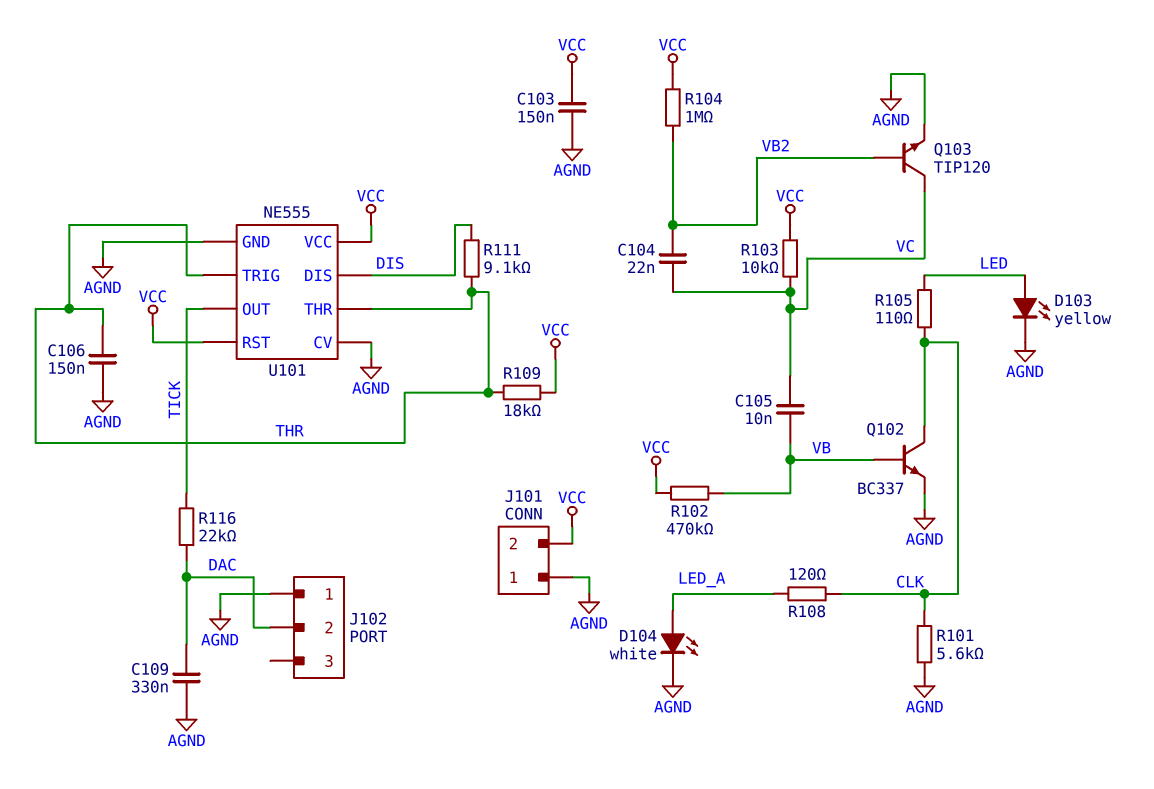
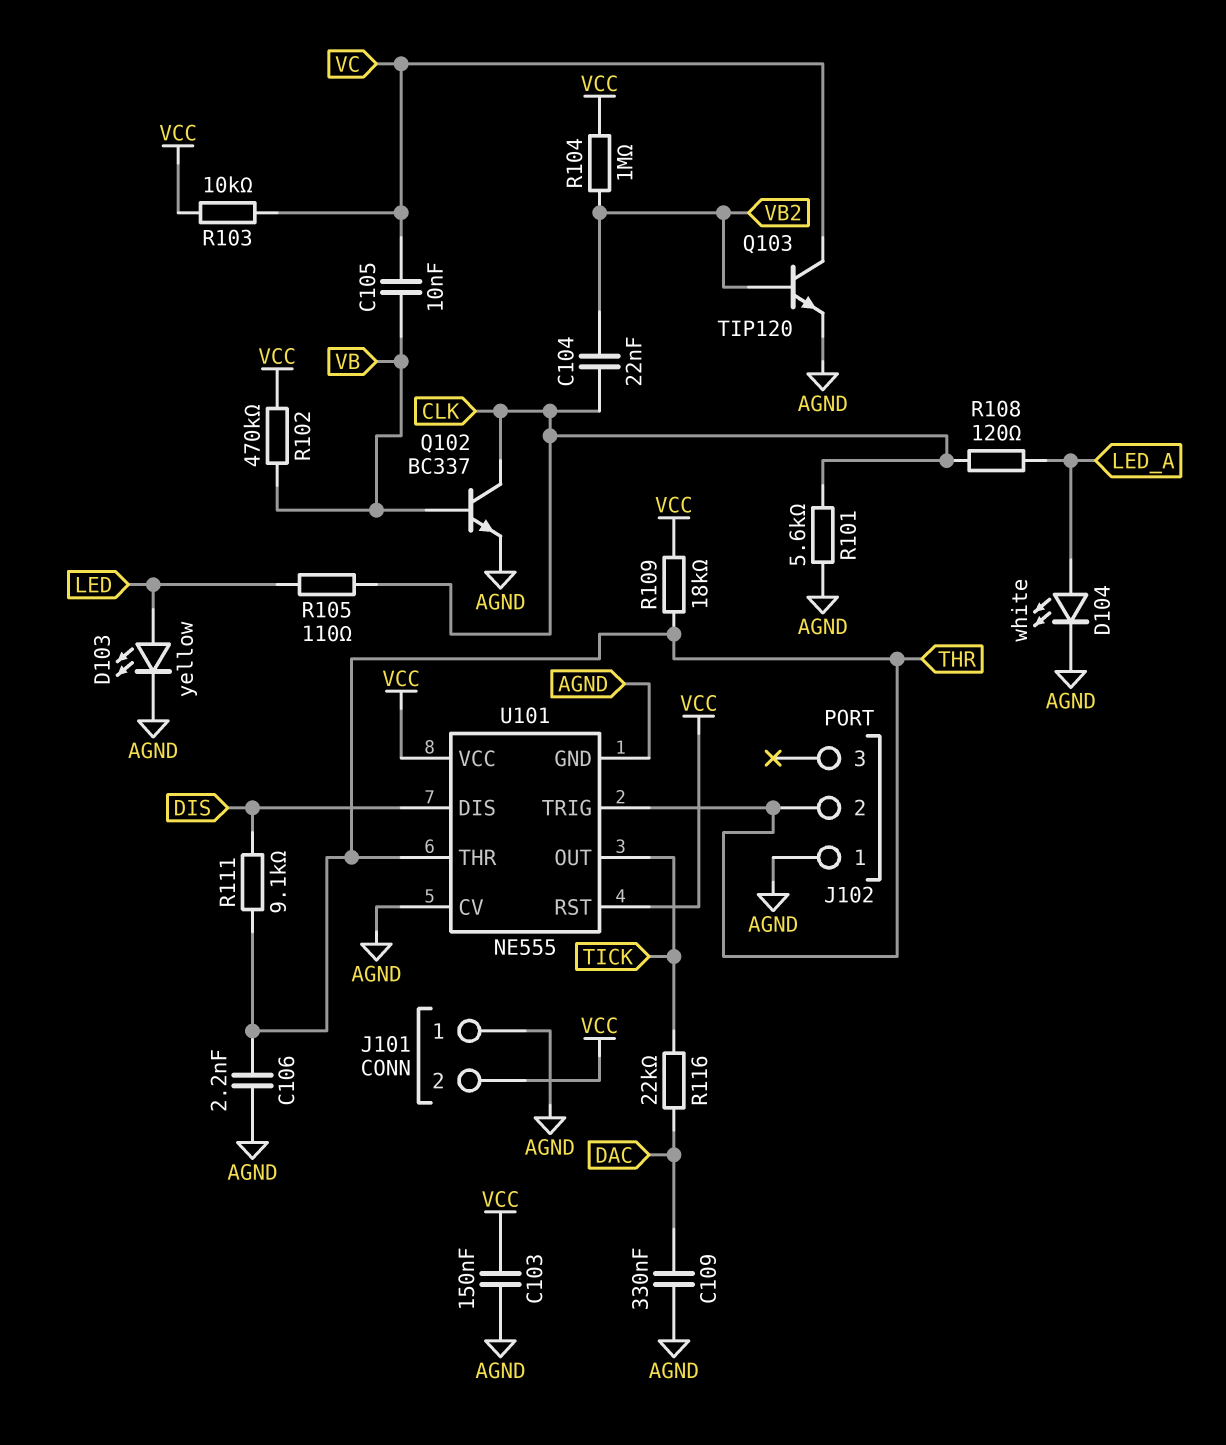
C104: 22nF (VB2, VC) -> 22nF (CLK, VB2)
C106: 150nF (AGND, THR) -> 2.2nF (AGND, THR)
J102 pin 2: DAC -> THR

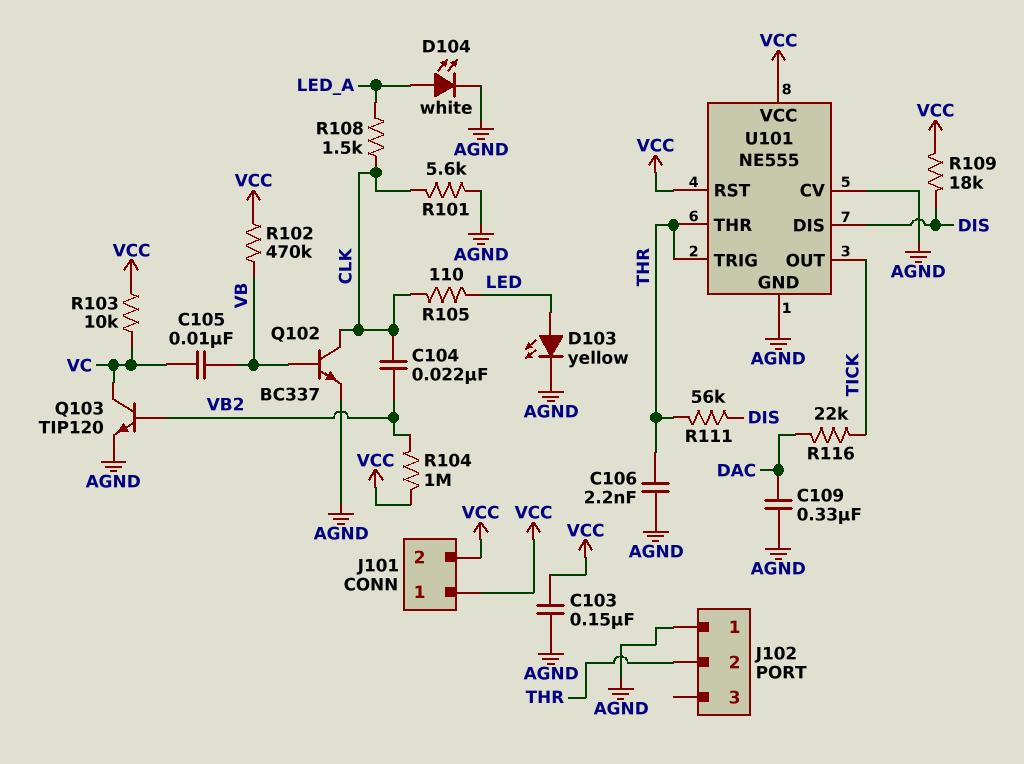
J101 pin 1: AGND -> VCC
R108: 120 (CLK, LED_A) -> 1.5k (CLK, LED_A)
R109: 18k (THR, VCC) -> 18k (DIS, VCC)
R111: 9.1k (DIS, THR) -> 56k (DIS, THR)

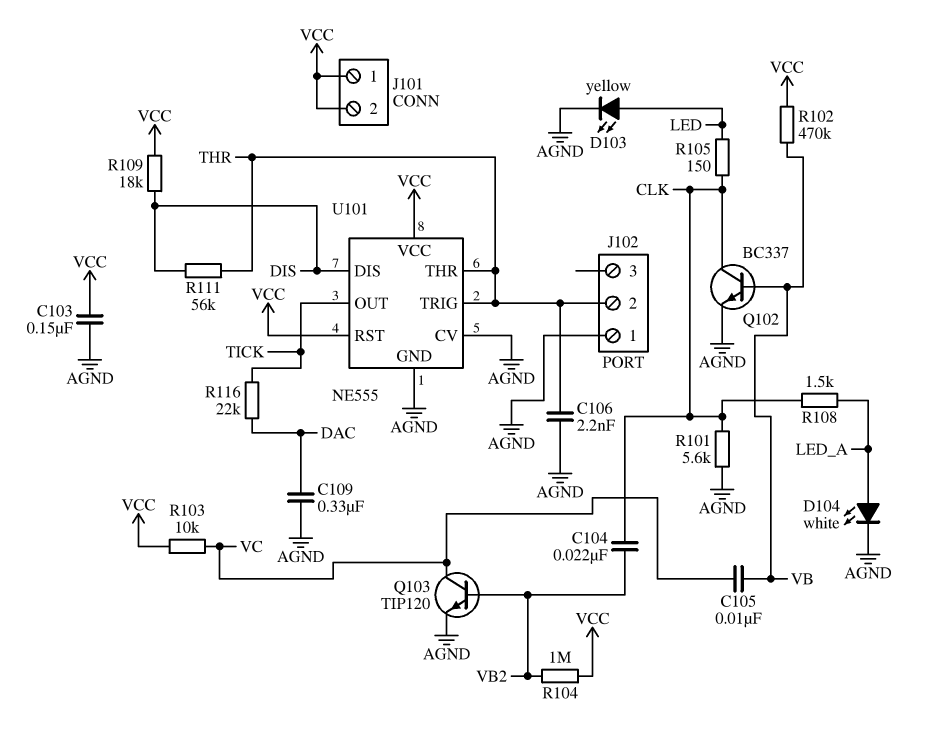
R105: 110 (CLK, LED) -> 150 (CLK, LED)

